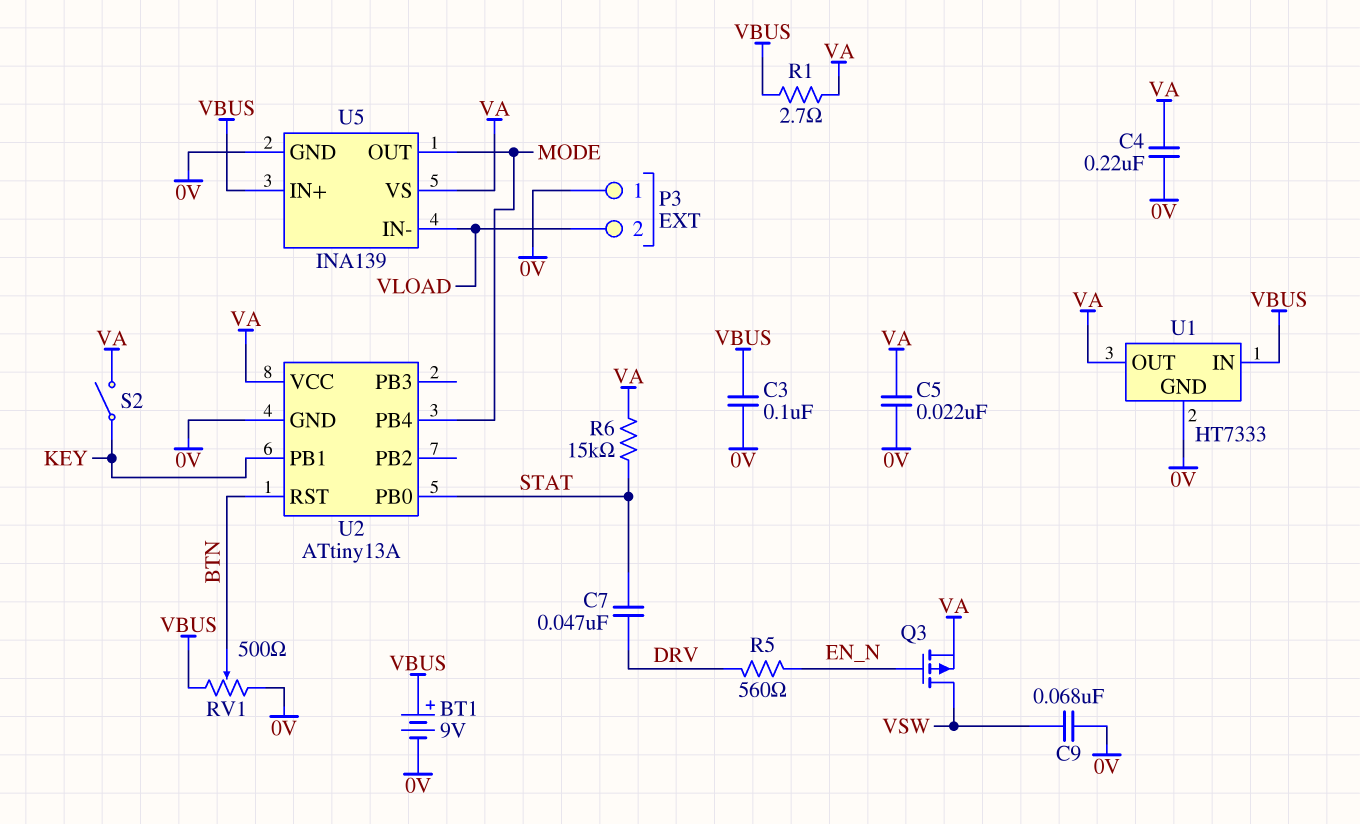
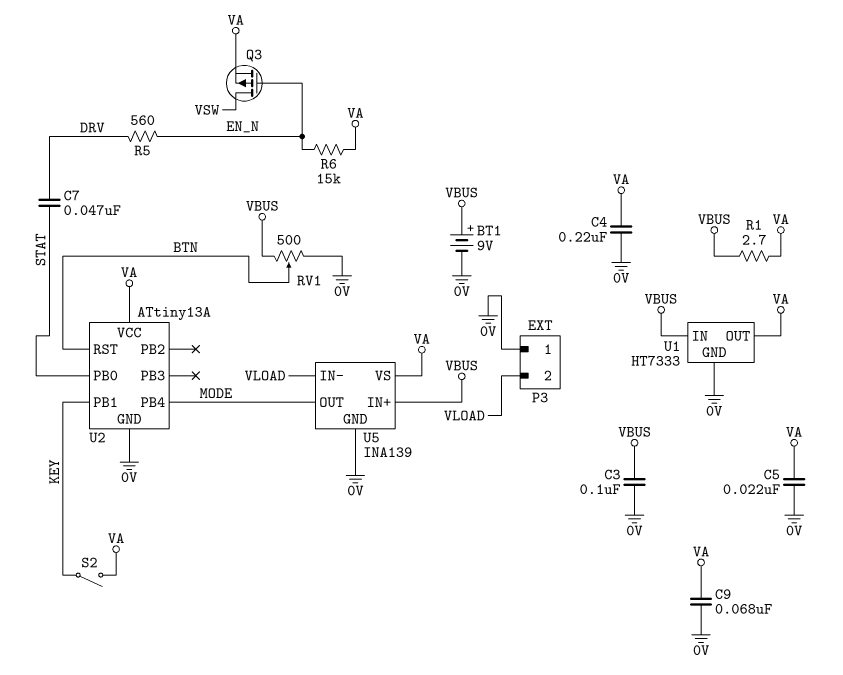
C9: 68nF (0V, VSW) -> 68nF (0V, VA)
R6: 15k (STAT, VA) -> 15k (EN_N, VA)

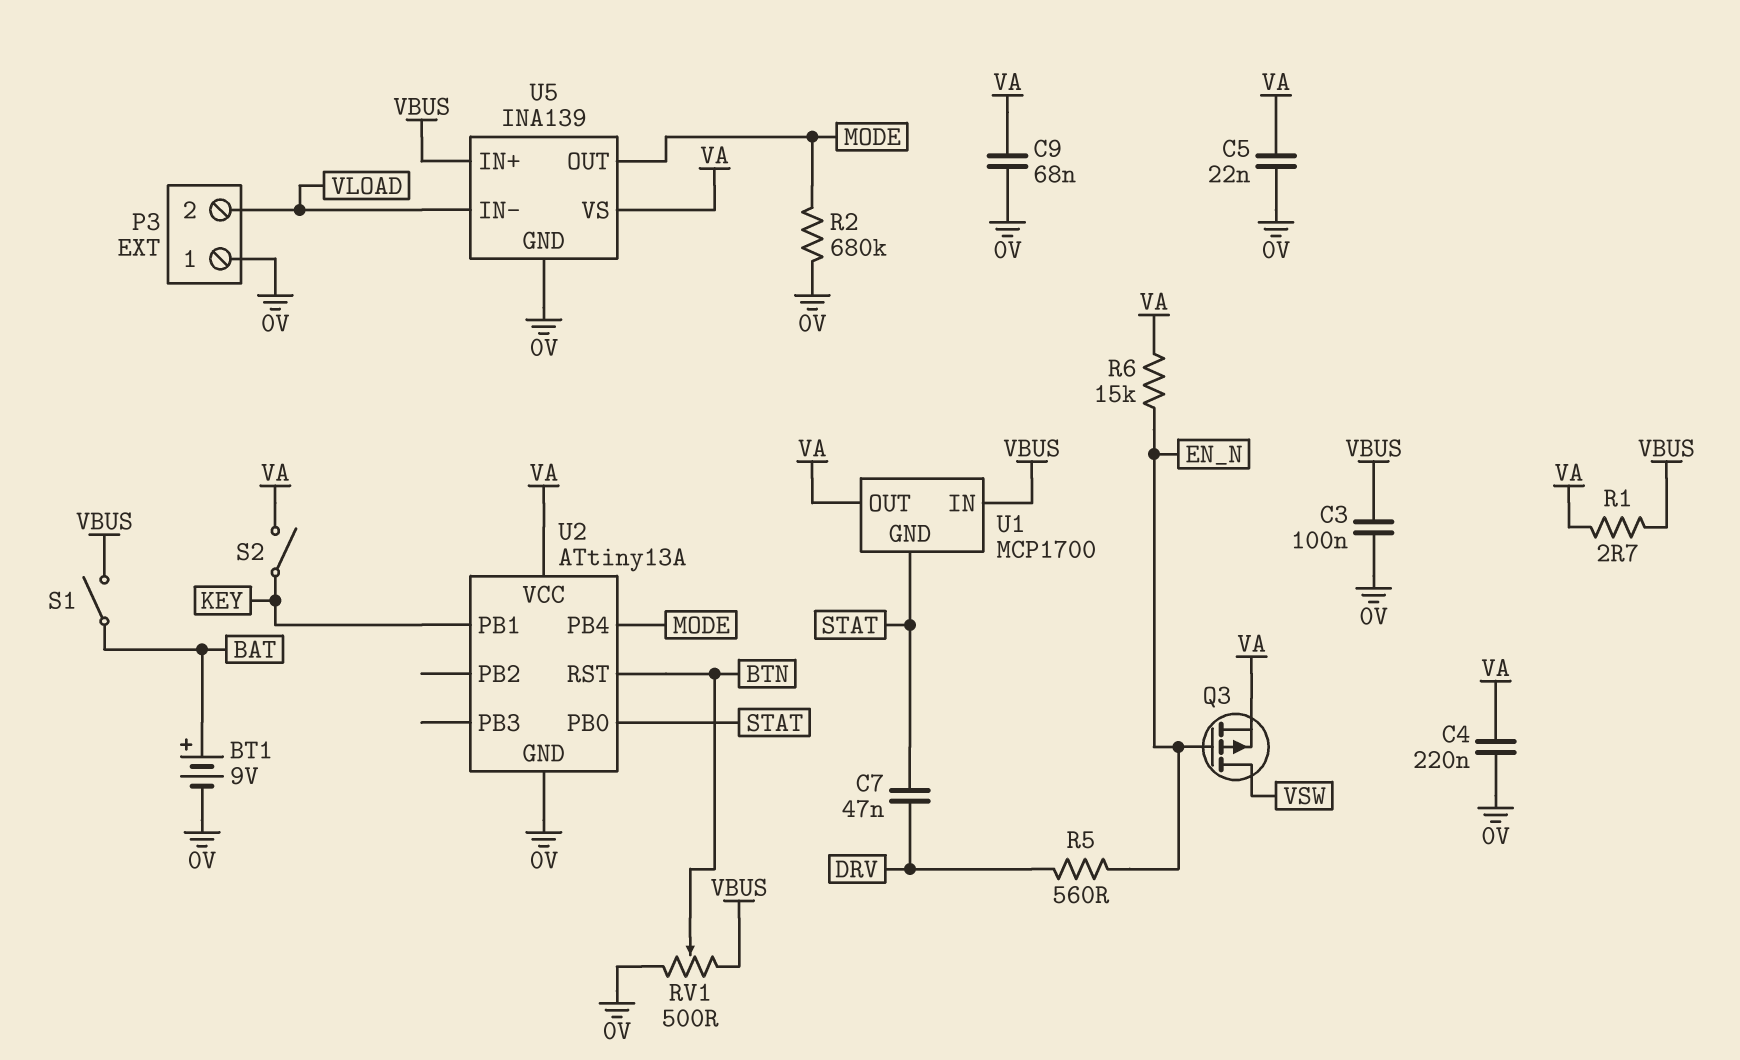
BT1: 9V (plus VBUS, minus 0V) -> 9V (plus BAT, minus 0V)
R2: none -> 680k (0V, MODE)
S1: none -> switch (BAT, VBUS)
U1: HT7333 -> MCP1700
U1 pin GND: 0V -> STAT

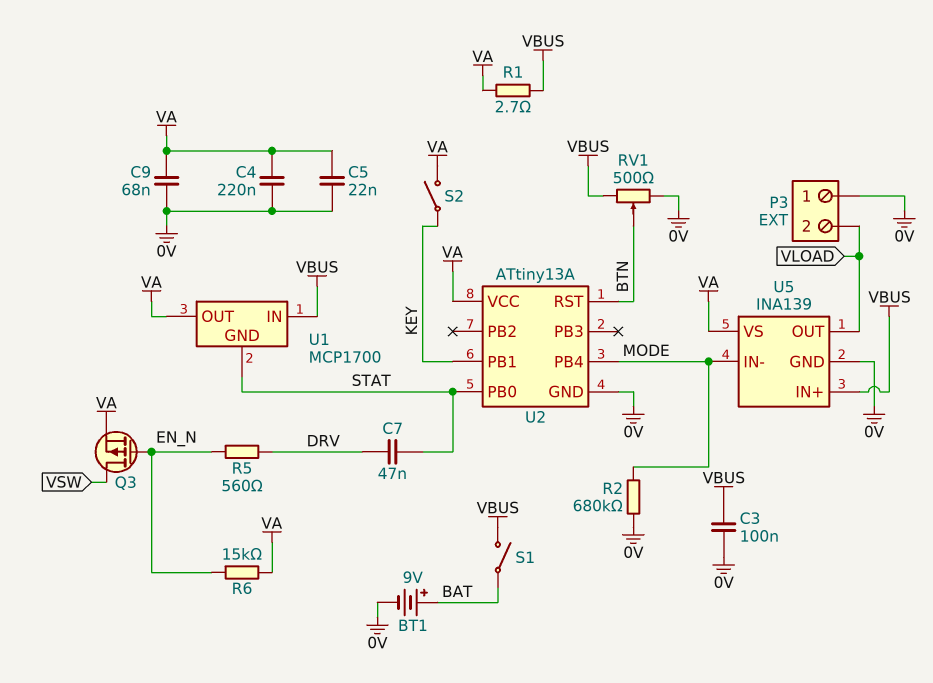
U5 pin IN-: VLOAD -> MODE
U5 pin OUT: MODE -> VLOAD

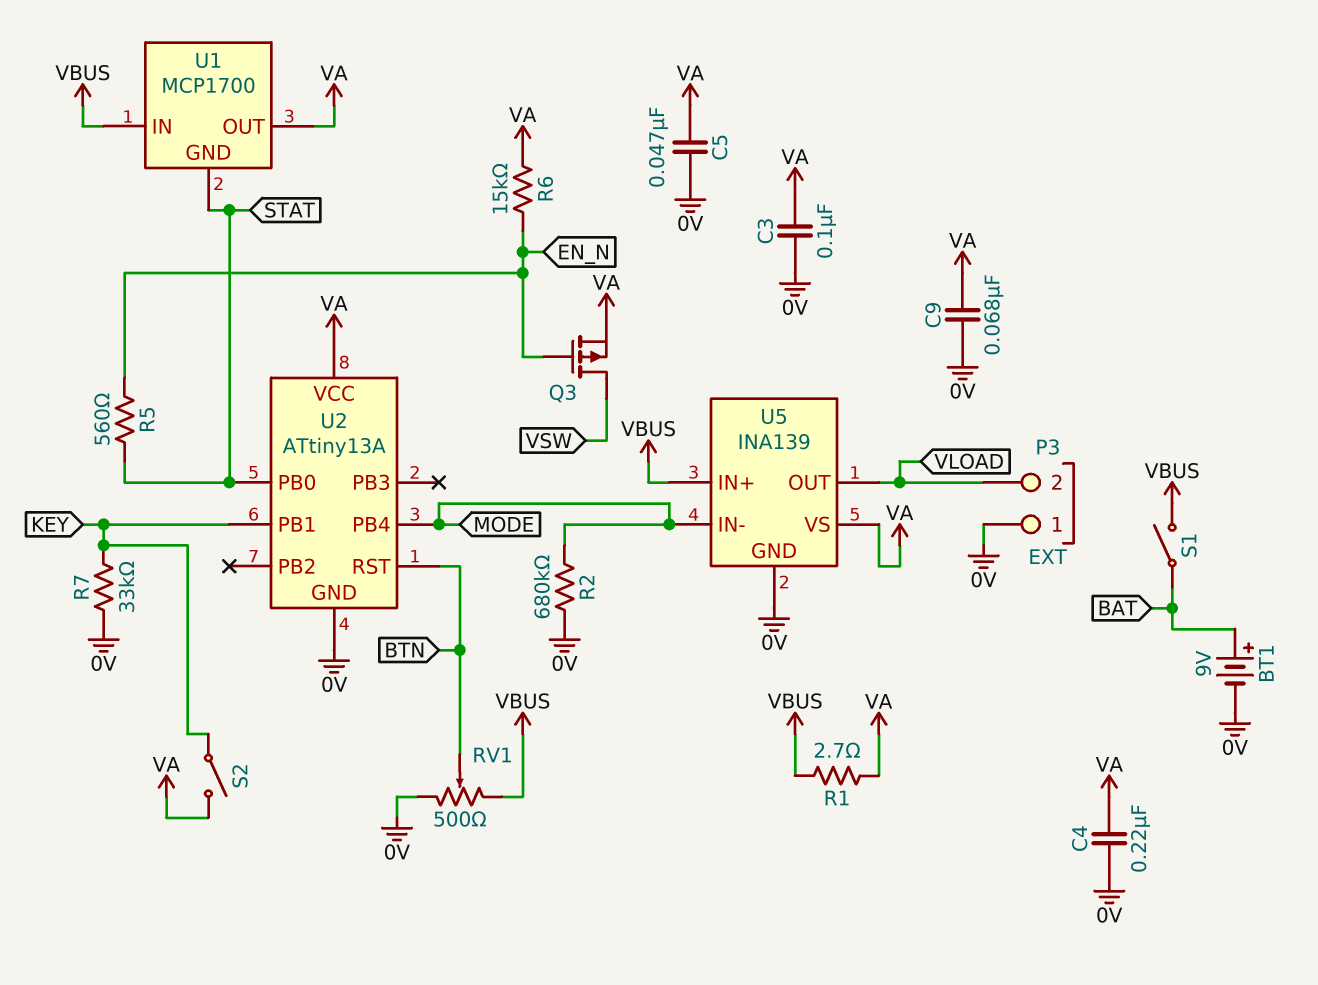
C3: 100nF (0V, VBUS) -> 100nF (0V, VA)
C5: 22nF (0V, VA) -> 47nF (0V, VA)
C7: 47nF (DRV, STAT) -> none
R5: 560 (DRV, EN_N) -> 560 (EN_N, STAT)
R7: none -> 33k (0V, KEY)

